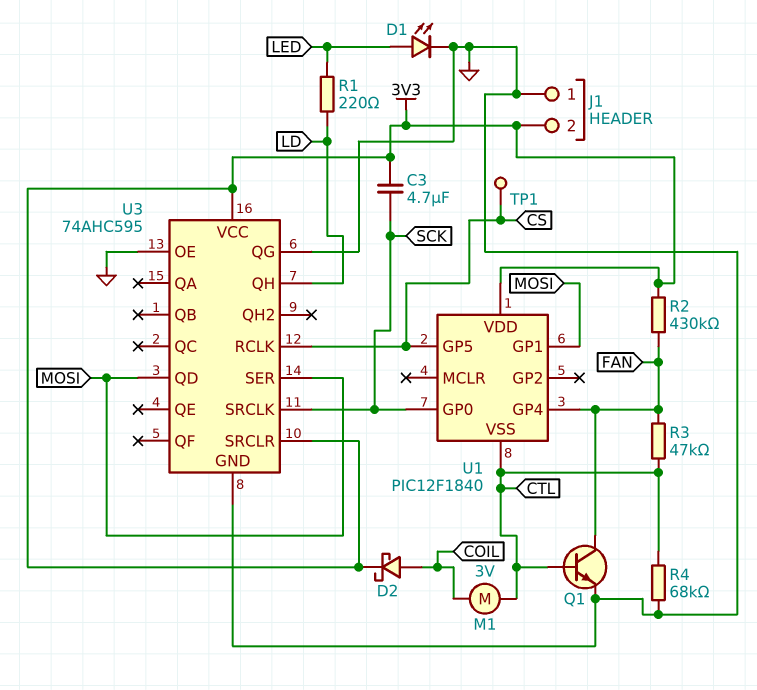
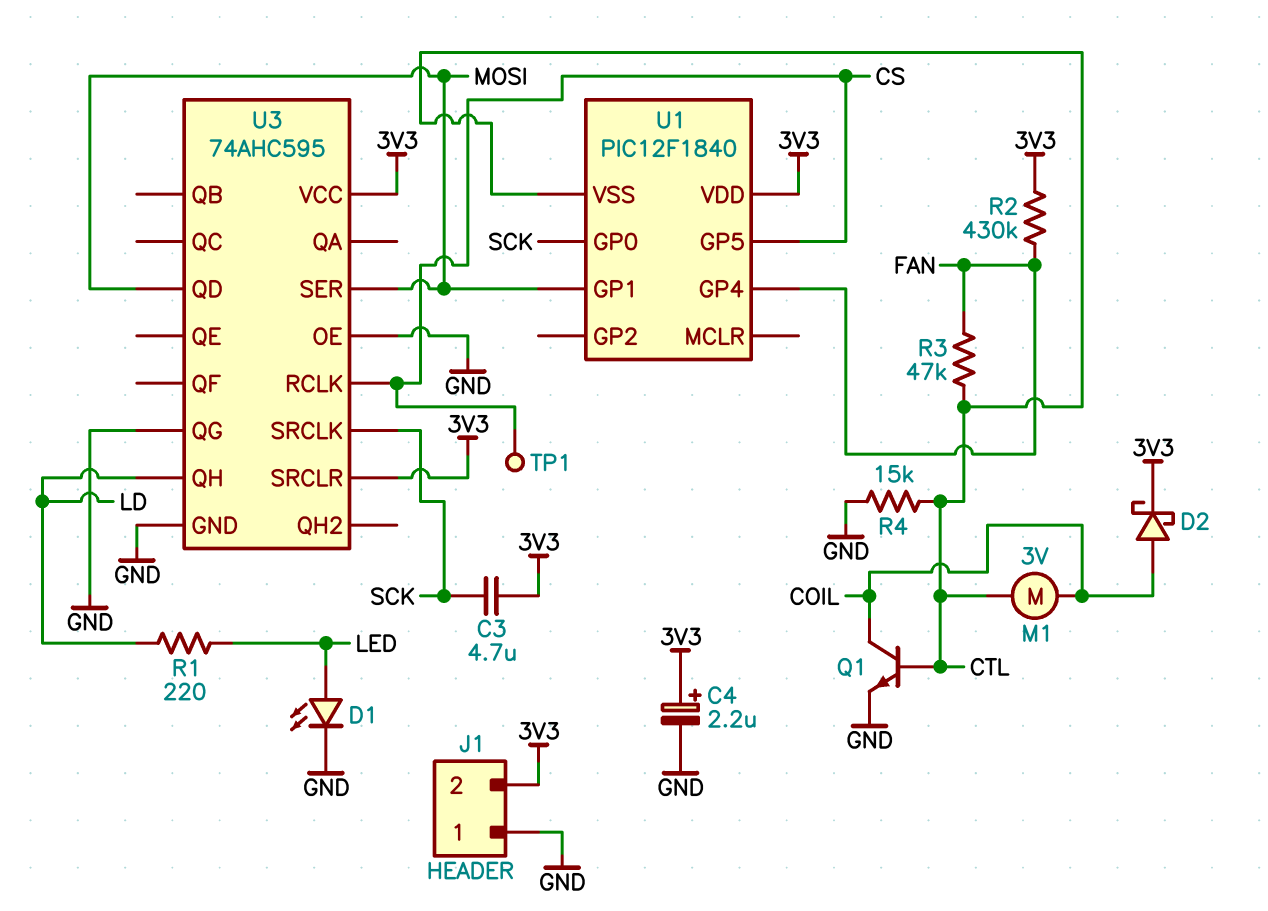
C4: none -> 2.2uF (plus 3V3, minus GND)
Q1: NPN (B CTL, C FAN, E GND) -> NPN (B CTL, C COIL, E GND)
R4: 68k (CTL, GND) -> 15k (CTL, GND)

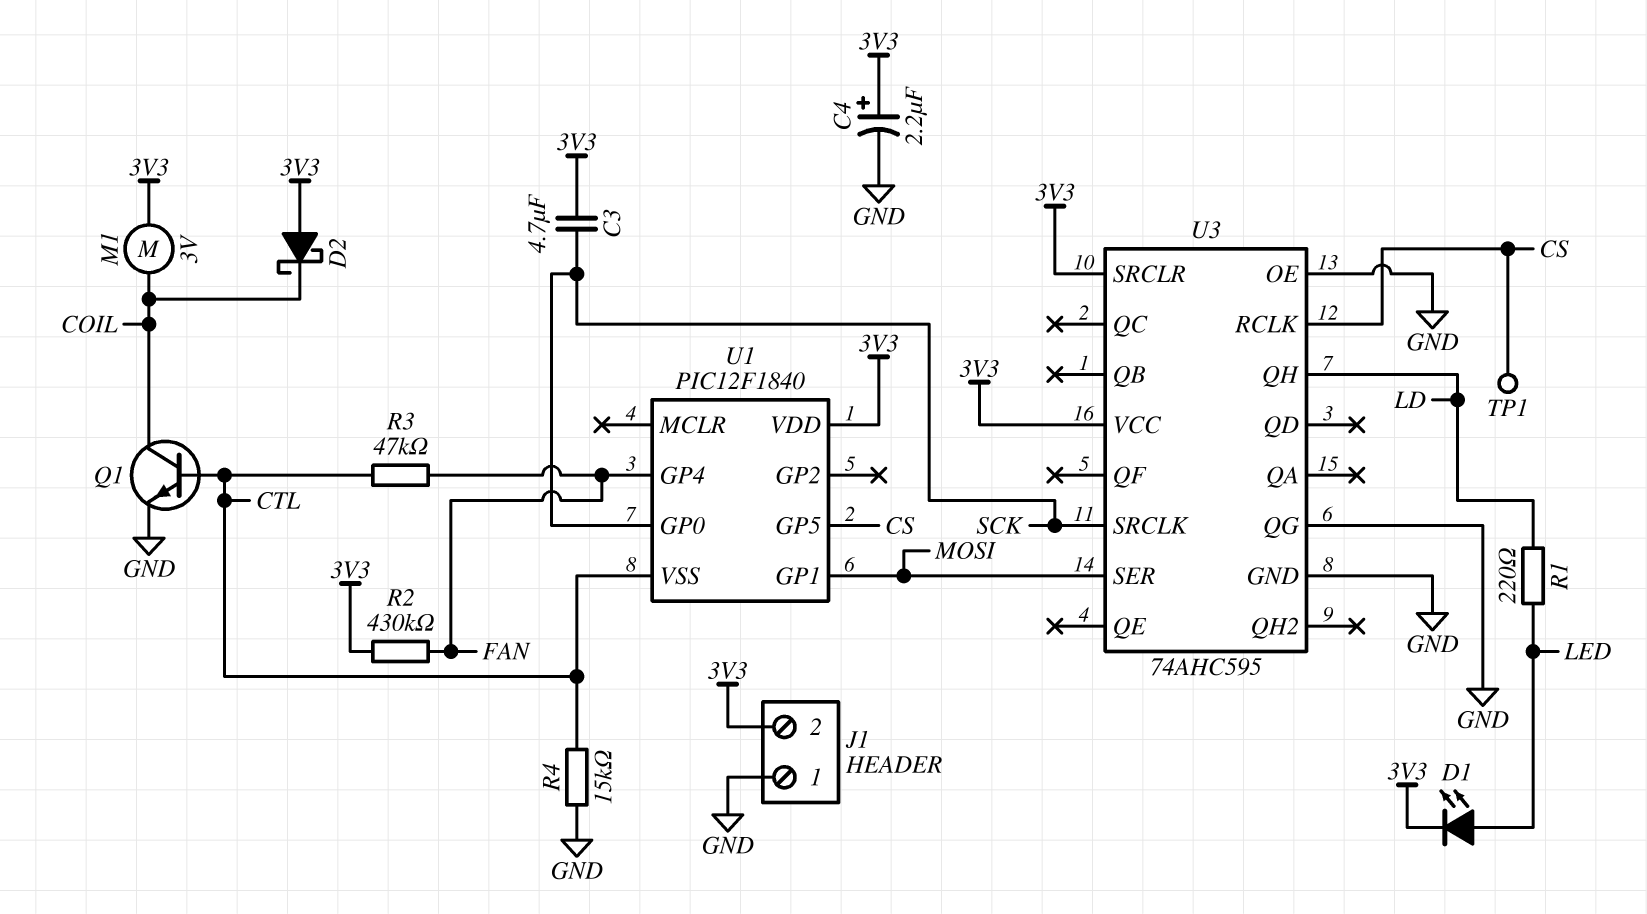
D1: LED (A LED, K GND) -> LED (A LED, K 3V3)
D2: schottky (A COIL, K 3V3) -> schottky (A 3V3, K COIL)
M1: motor 3V (COIL, CTL) -> motor 3V (3V3, COIL)
U3 pin QD: MOSI -> none

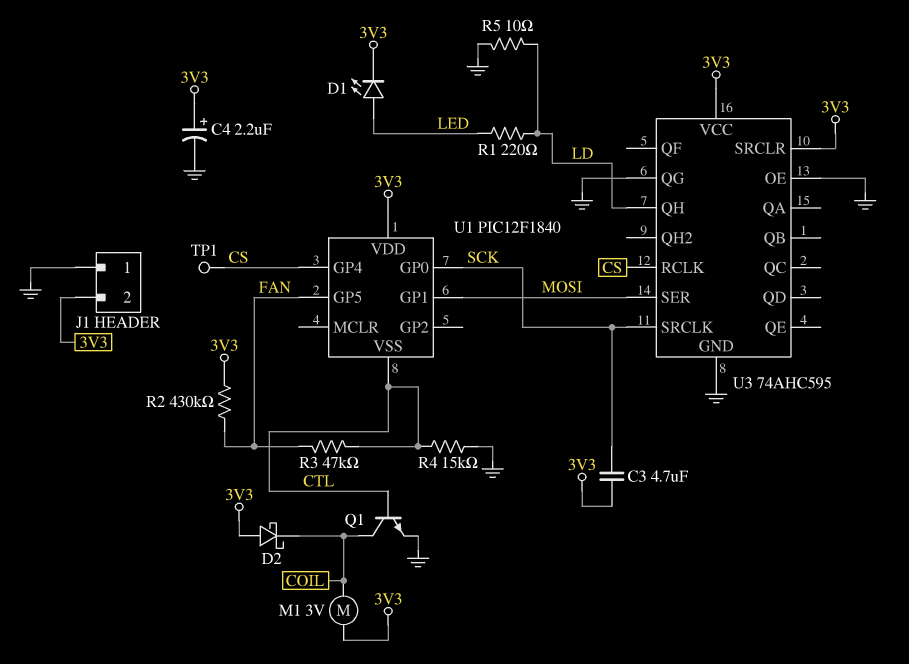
R5: none -> 10 (GND, LD)
U1 pin GP4: FAN -> CS
U1 pin GP5: CS -> FAN

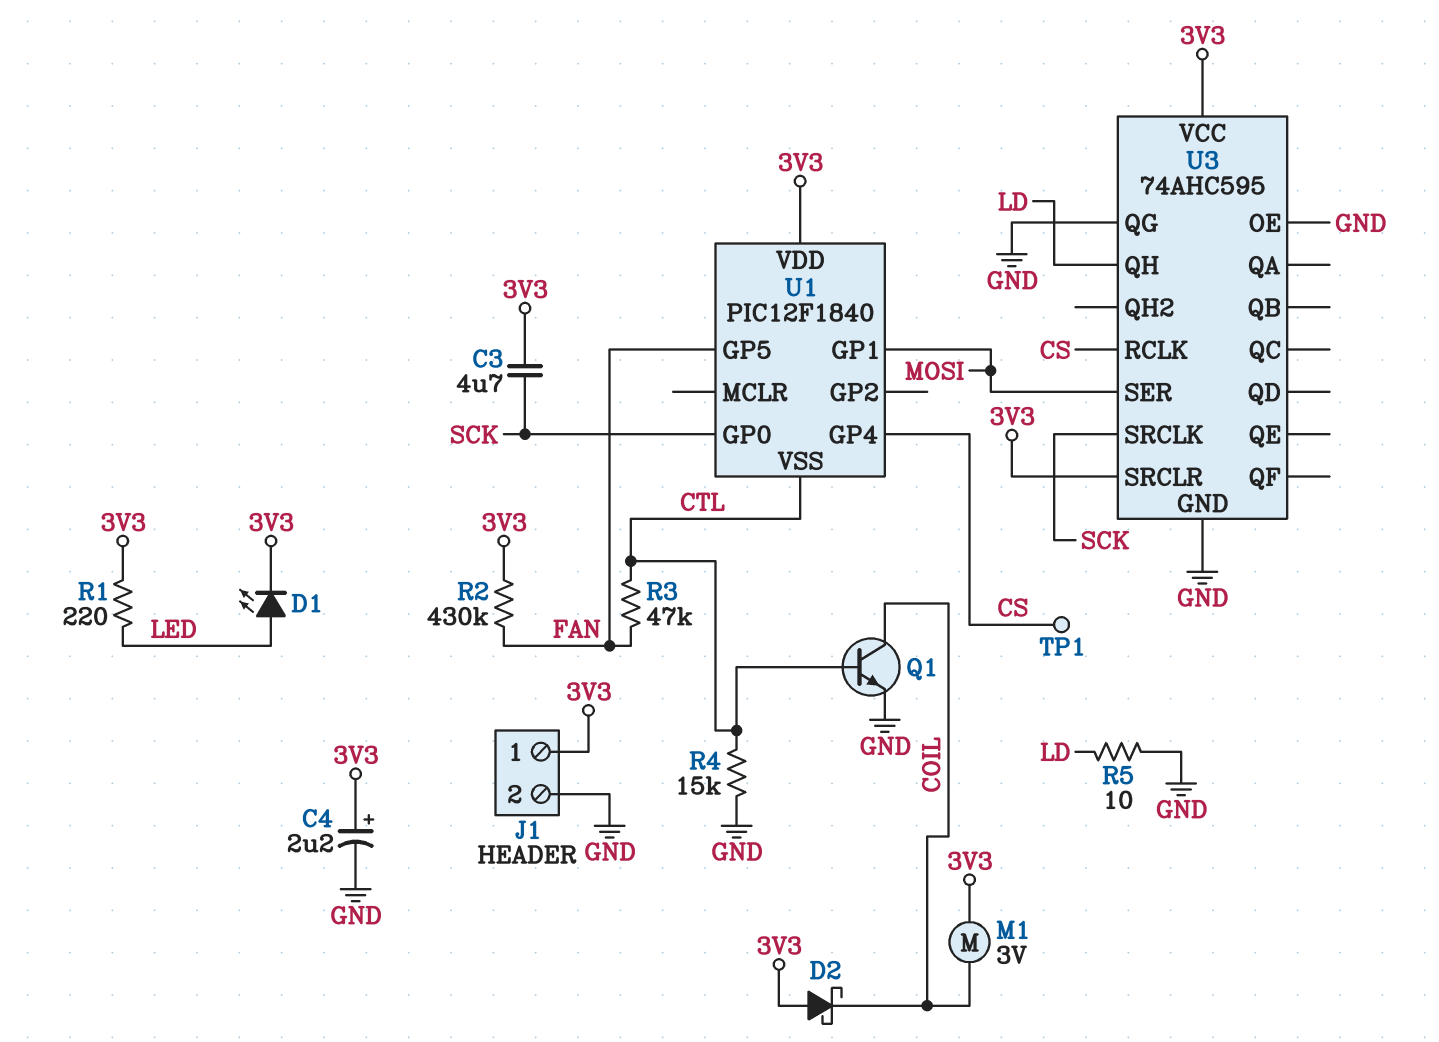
J1 pin 1: GND -> 3V3
J1 pin 2: 3V3 -> GND
R1: 220 (LD, LED) -> 220 (3V3, LED)

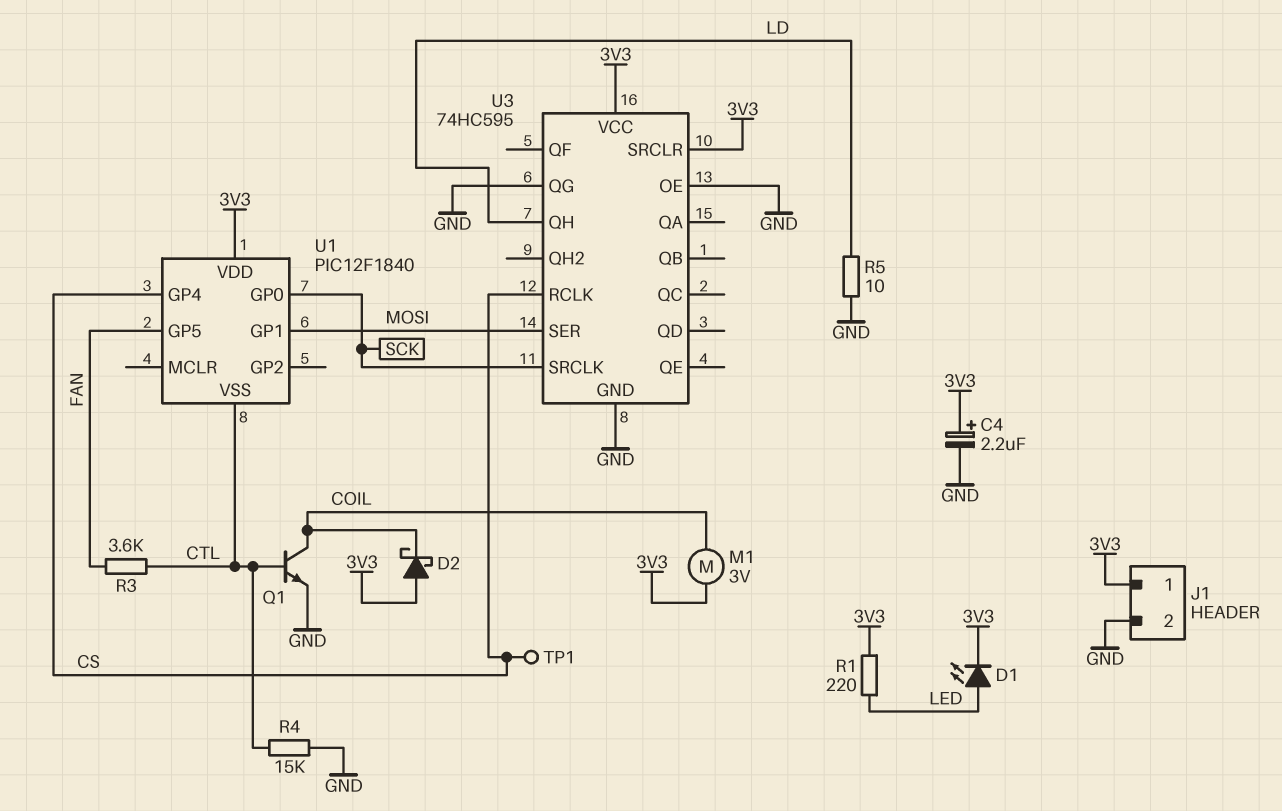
C3: 4.7uF (3V3, SCK) -> none
R2: 430k (3V3, FAN) -> none
R3: 47k (CTL, FAN) -> 3.6k (CTL, FAN)
U3: 74AHC595 -> 74HC595

